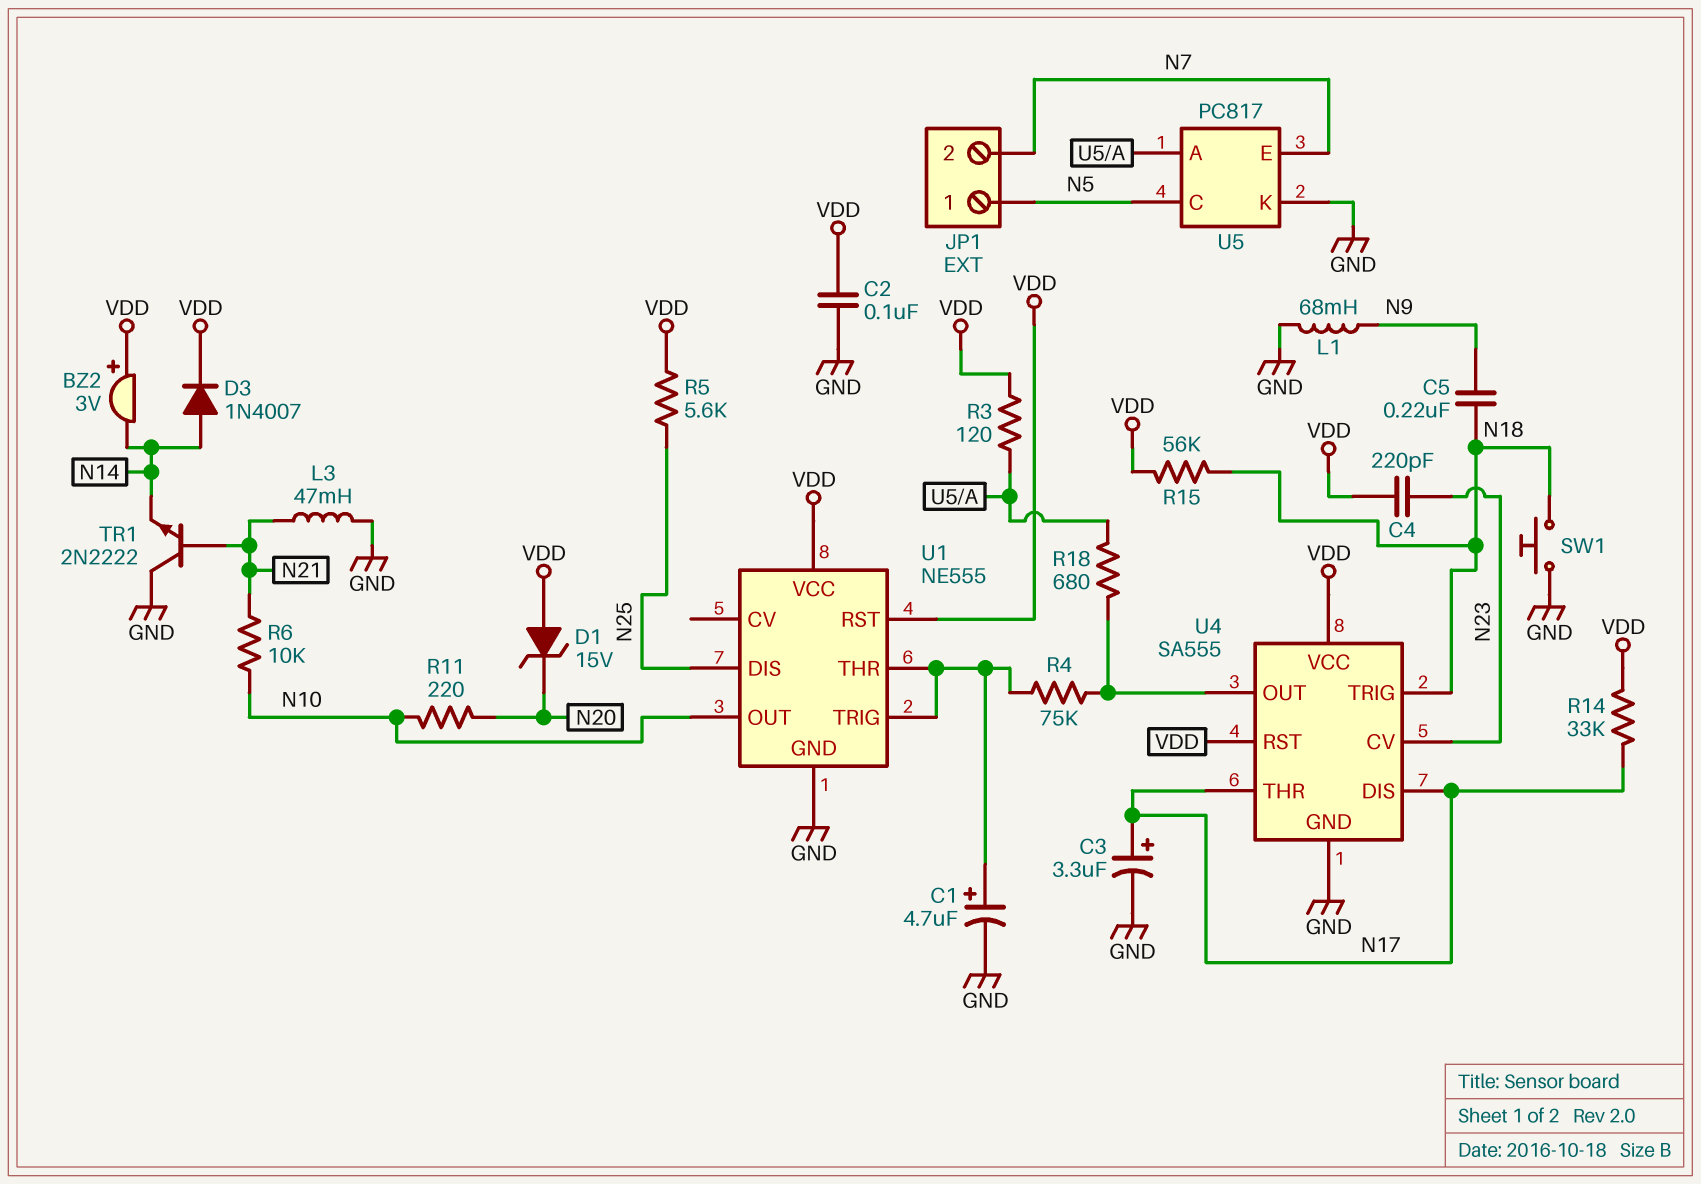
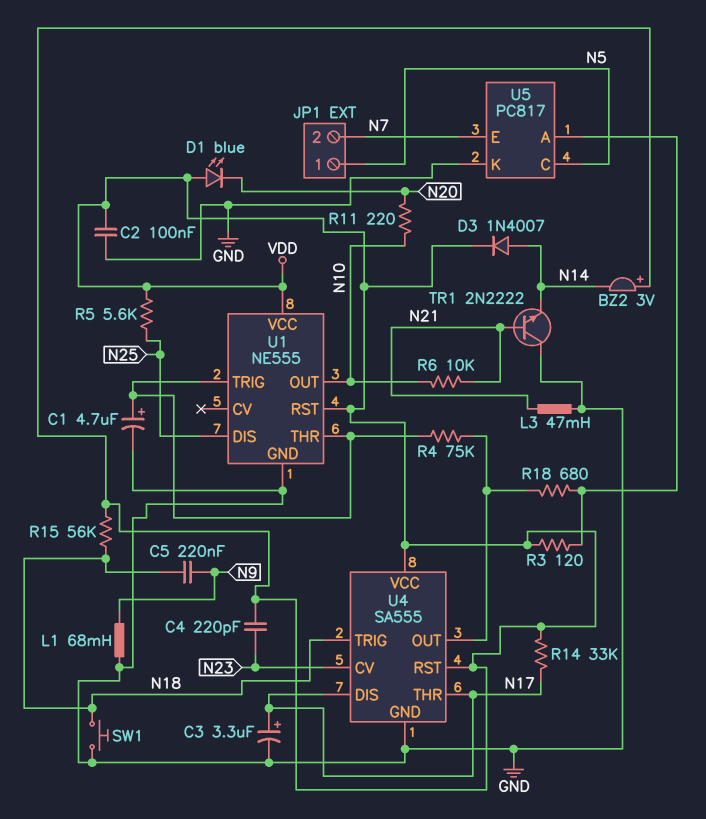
D1: zener 15V (A VDD, K N20) -> LED blue (A VDD, K N20)

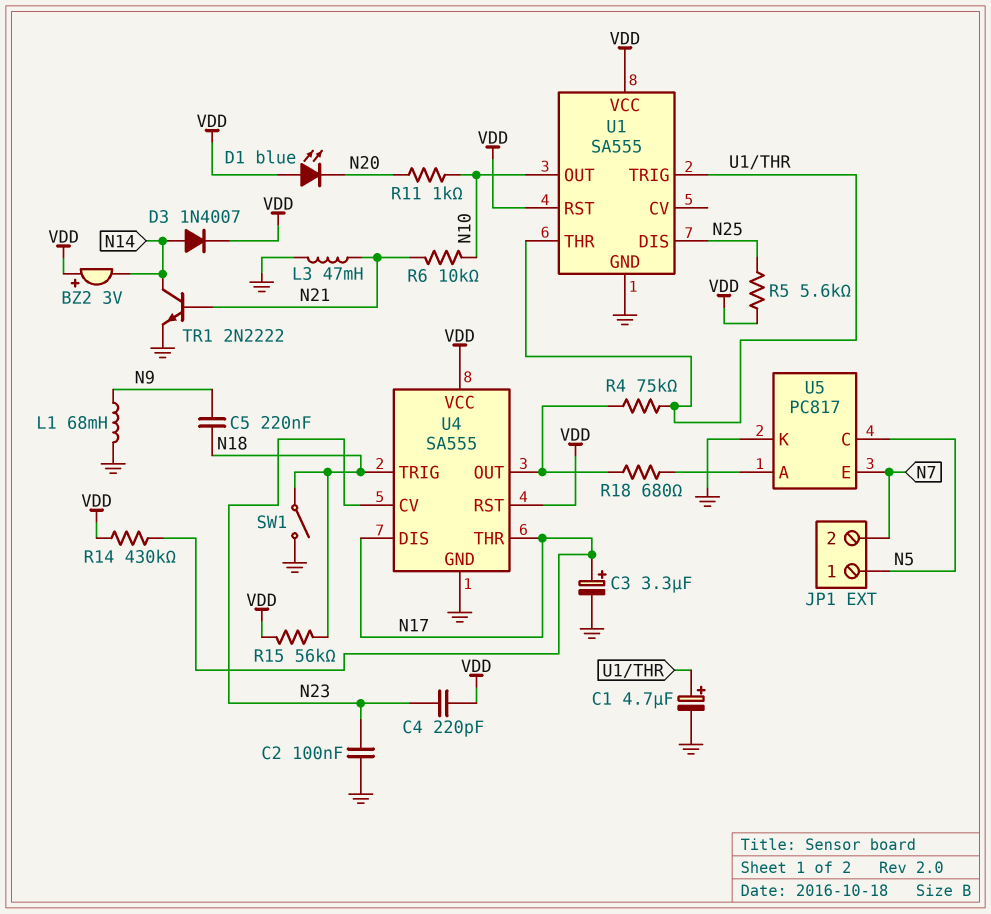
C2: 100nF (GND, VDD) -> 100nF (GND, N23)
R3: 120 (U5/A, VDD) -> none
R11: 220 (N10, N20) -> 1k (N10, N20)
R14: 33k (N17, VDD) -> 430k (N17, VDD)
SW1: button (GND, N18) -> switch (GND, N18)
TR1: NPN 2N2222 (B N21, C GND, E N14) -> NPN 2N2222 (B N21, C N14, E GND)
U1: NE555 -> SA555

